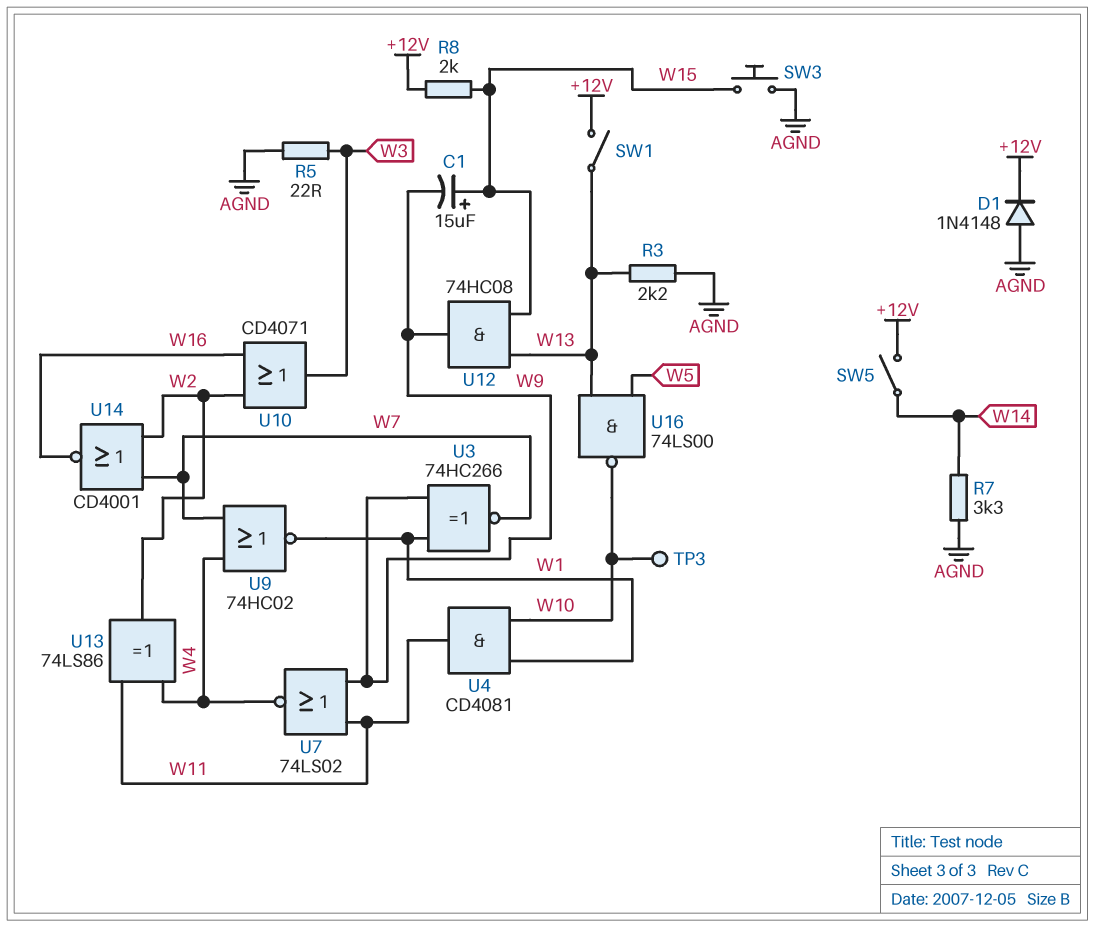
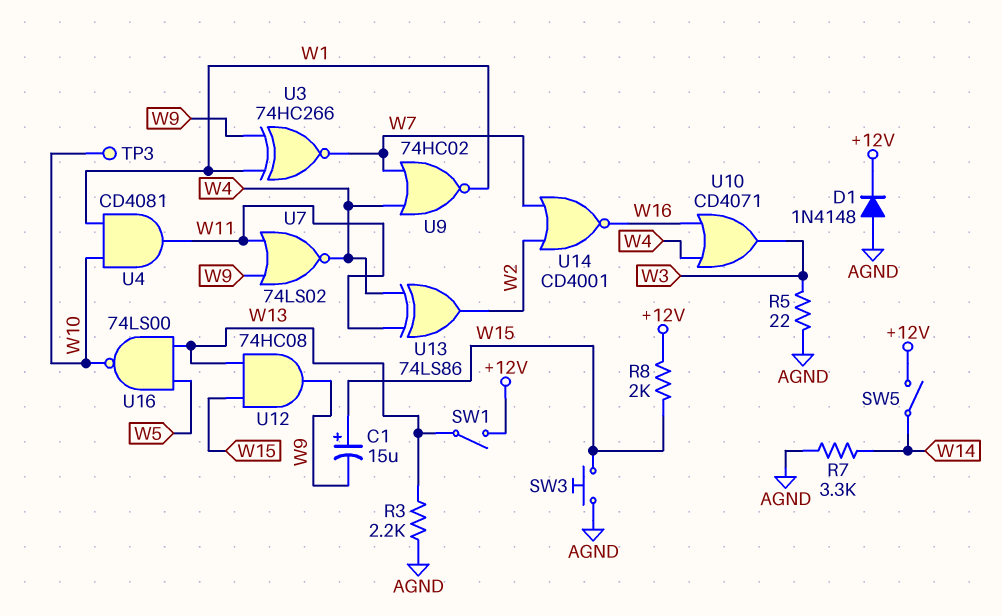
U10: OR CD4071 (in W2, in W16, out W3) -> OR CD4071 (in W4, in W16, out W3)

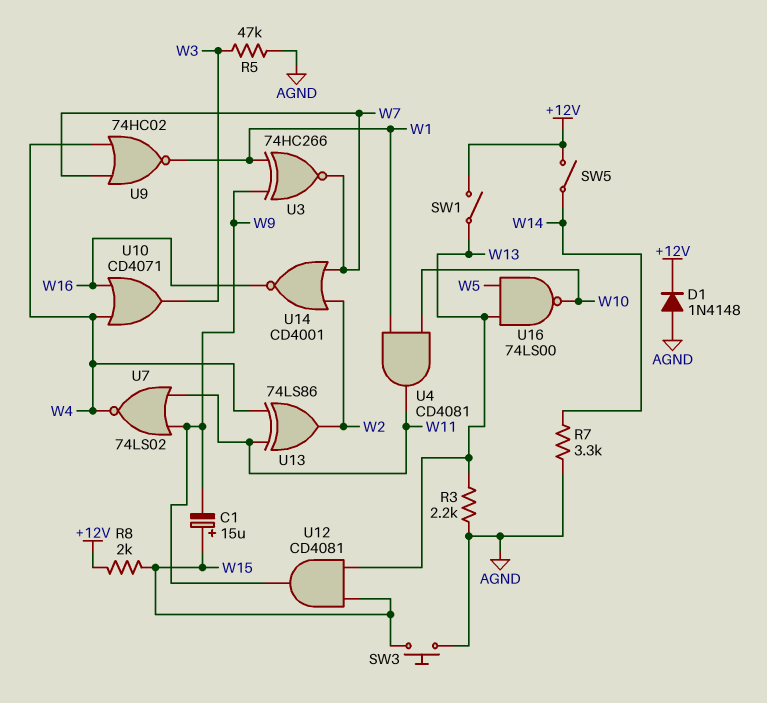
R5: 22 (AGND, W3) -> 47k (AGND, W3)
TP3: test point (W10) -> none
U12: AND 74HC08 (in W13, in W15, out W9) -> AND CD4081 (in W13, in W15, out W9)

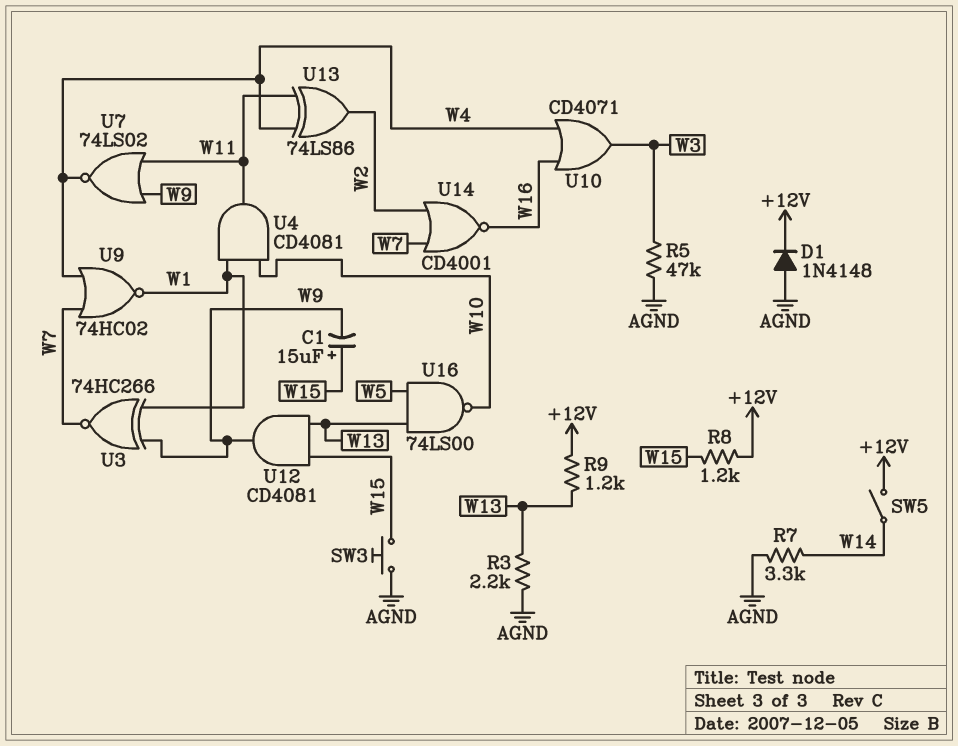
R8: 2k (+12V, W15) -> 1.2k (+12V, W15)
R9: none -> 1.2k (+12V, W13)
SW1: switch (+12V, W13) -> none

